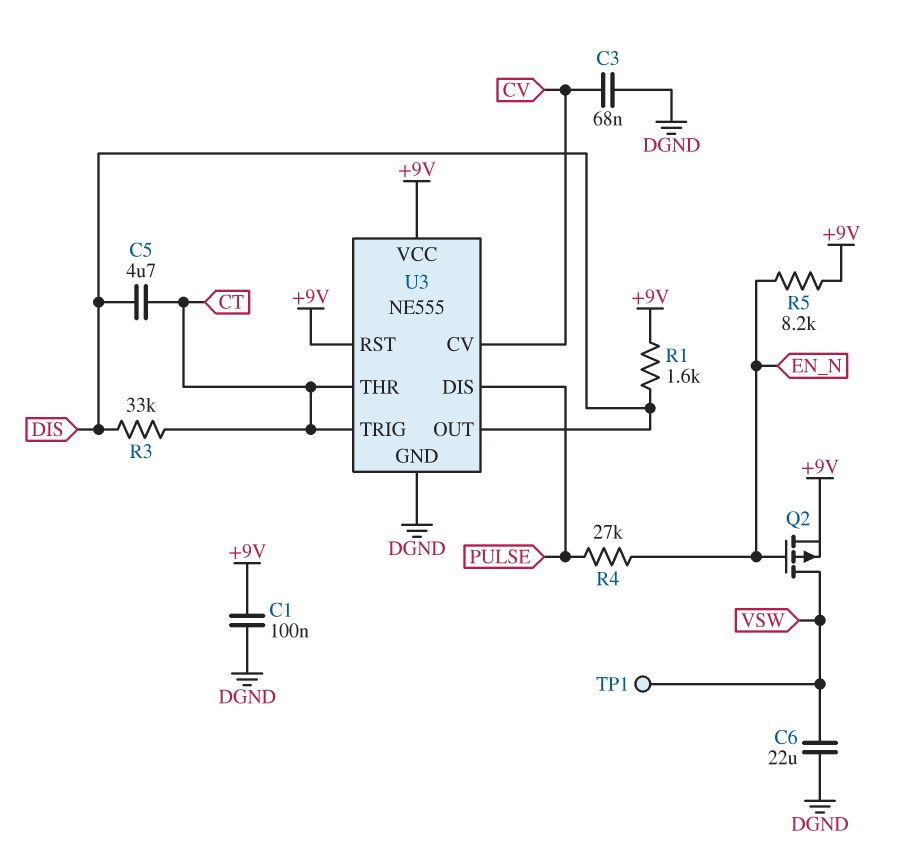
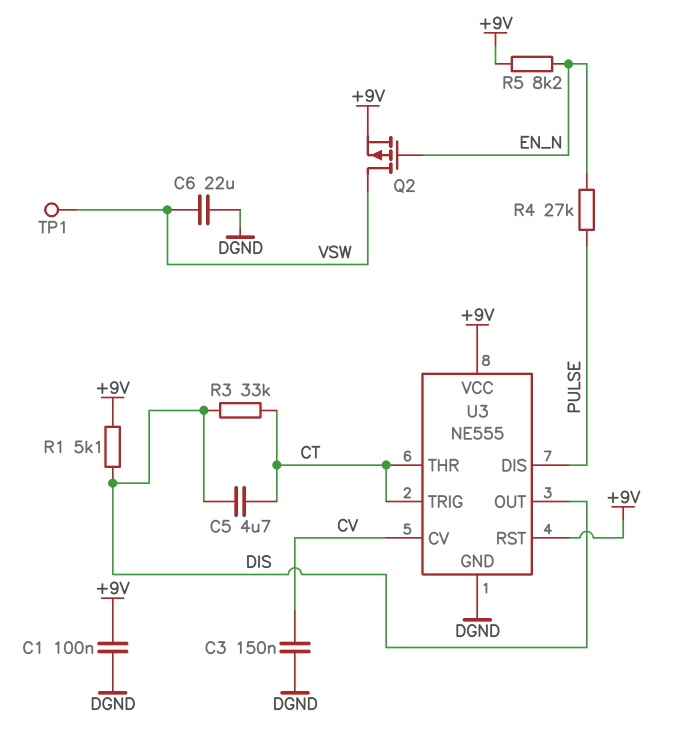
C3: 68nF (CV, DGND) -> 150nF (CV, DGND)
R1: 1.6k (+9V, DIS) -> 5.1k (+9V, DIS)

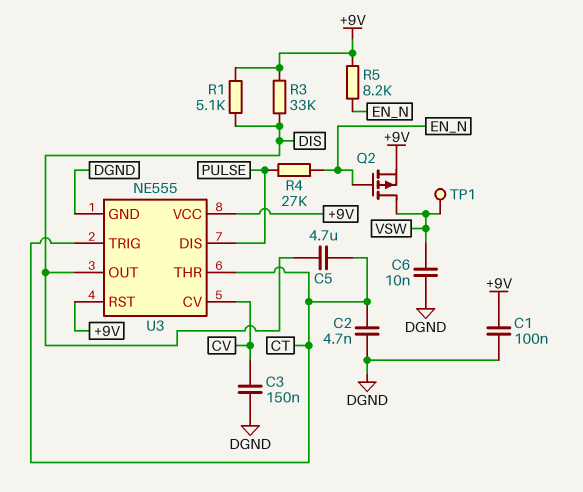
C2: none -> 4.7nF (CT, DGND)
C6: 22uF (DGND, VSW) -> 10nF (DGND, VSW)
R3: 33k (CT, DIS) -> 33k (+9V, DIS)

